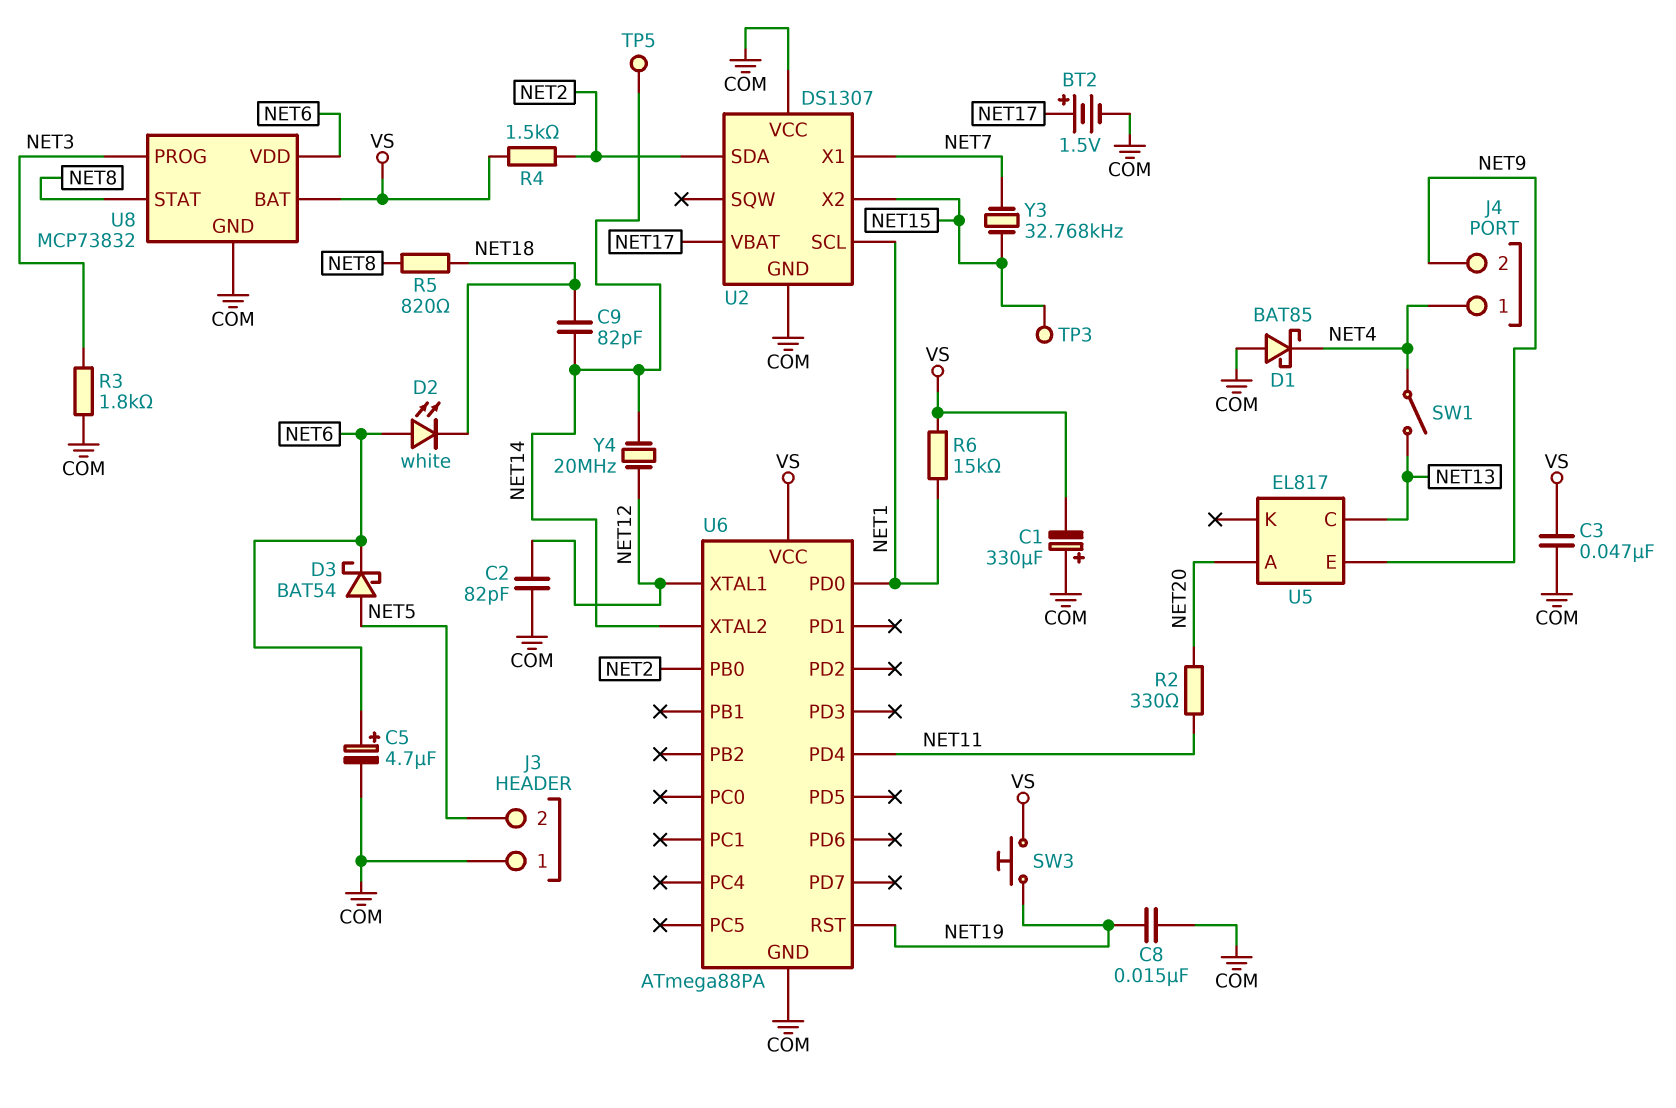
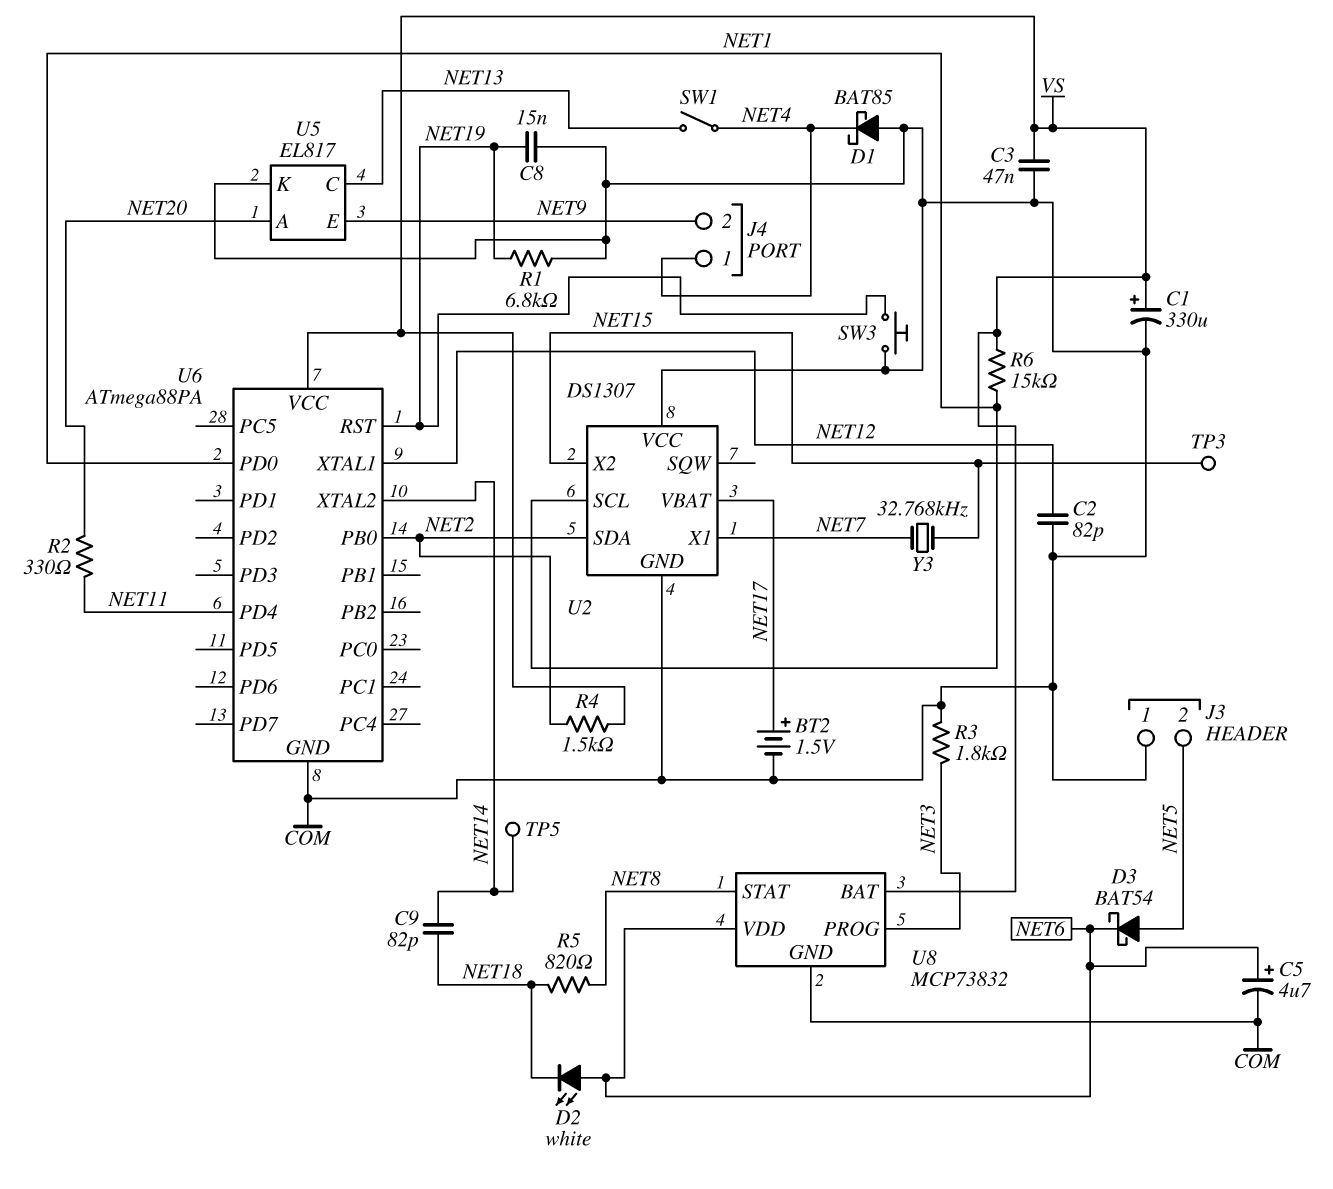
C1: 330uF (plus COM, minus VS) -> 330uF (plus VS, minus COM)
R1: none -> 6.8k (COM, NET19)
SW3: button (NET19, VS) -> button (COM, NET19)
U5 pin K: none -> COM
Y4: 20MHz (NET12, NET14) -> none

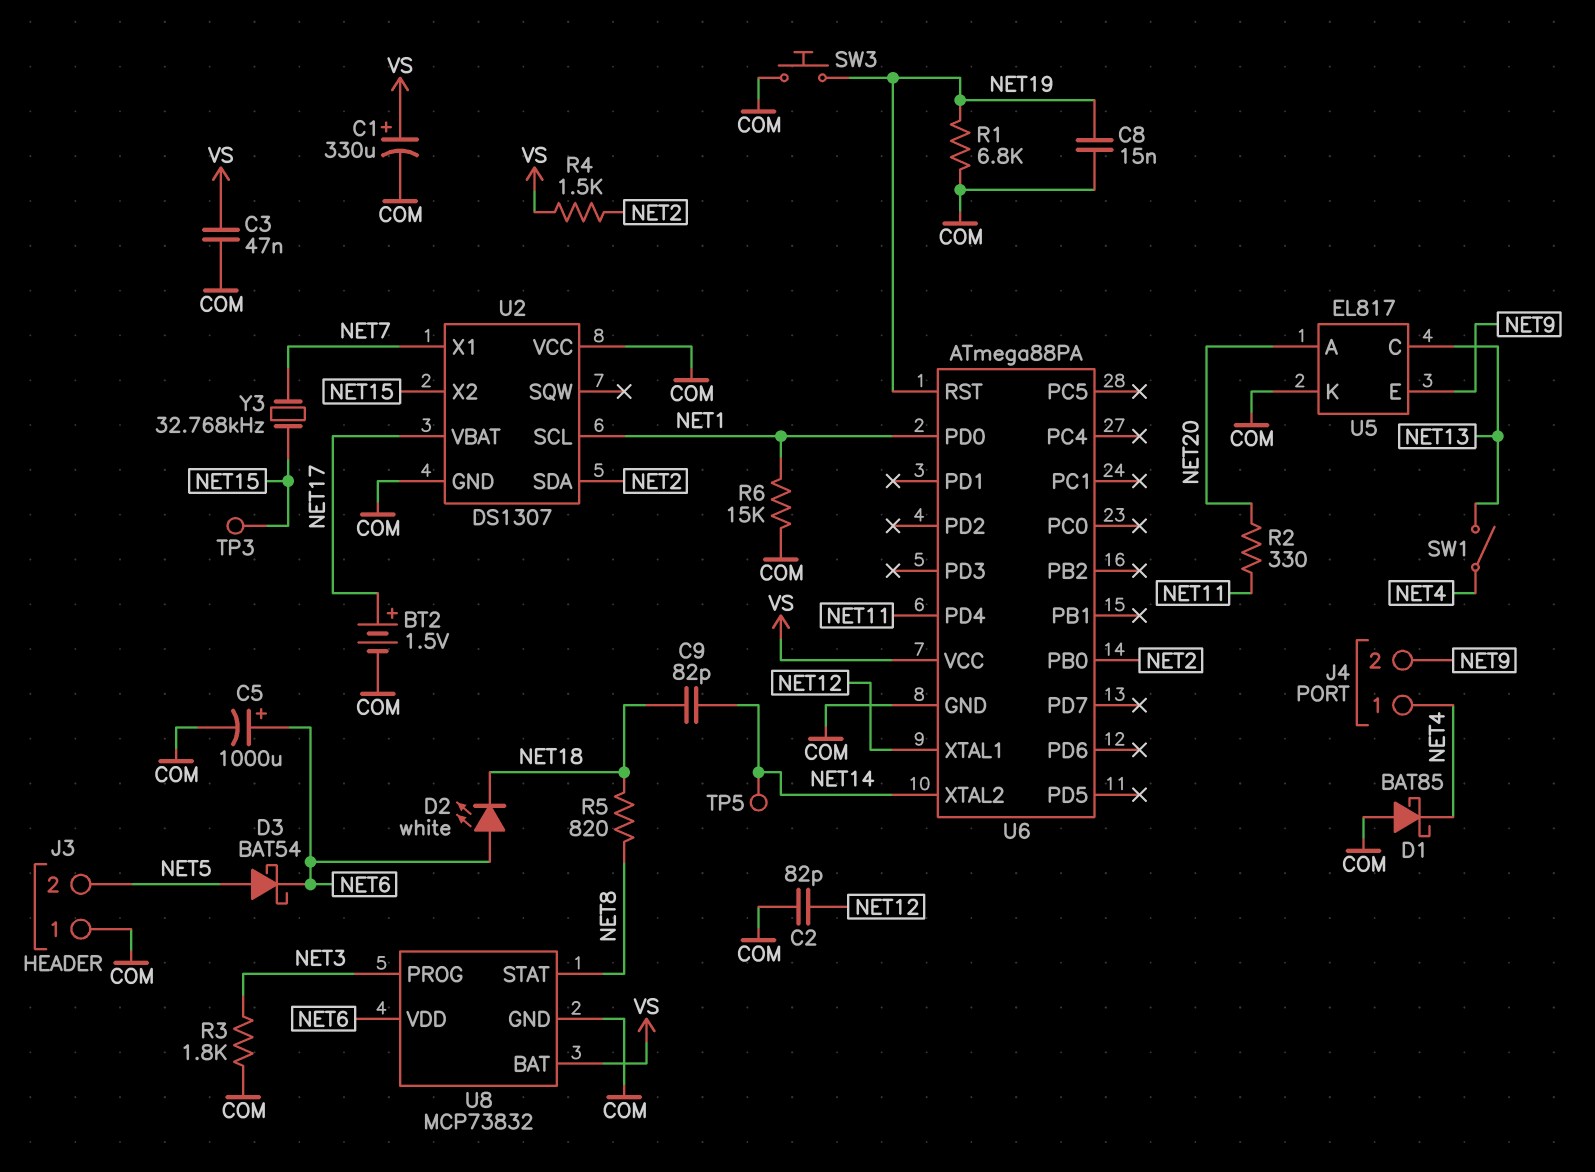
C5: 4.7uF (plus NET6, minus COM) -> 1000uF (plus NET6, minus COM)
R6: 15k (NET1, VS) -> 15k (COM, NET1)

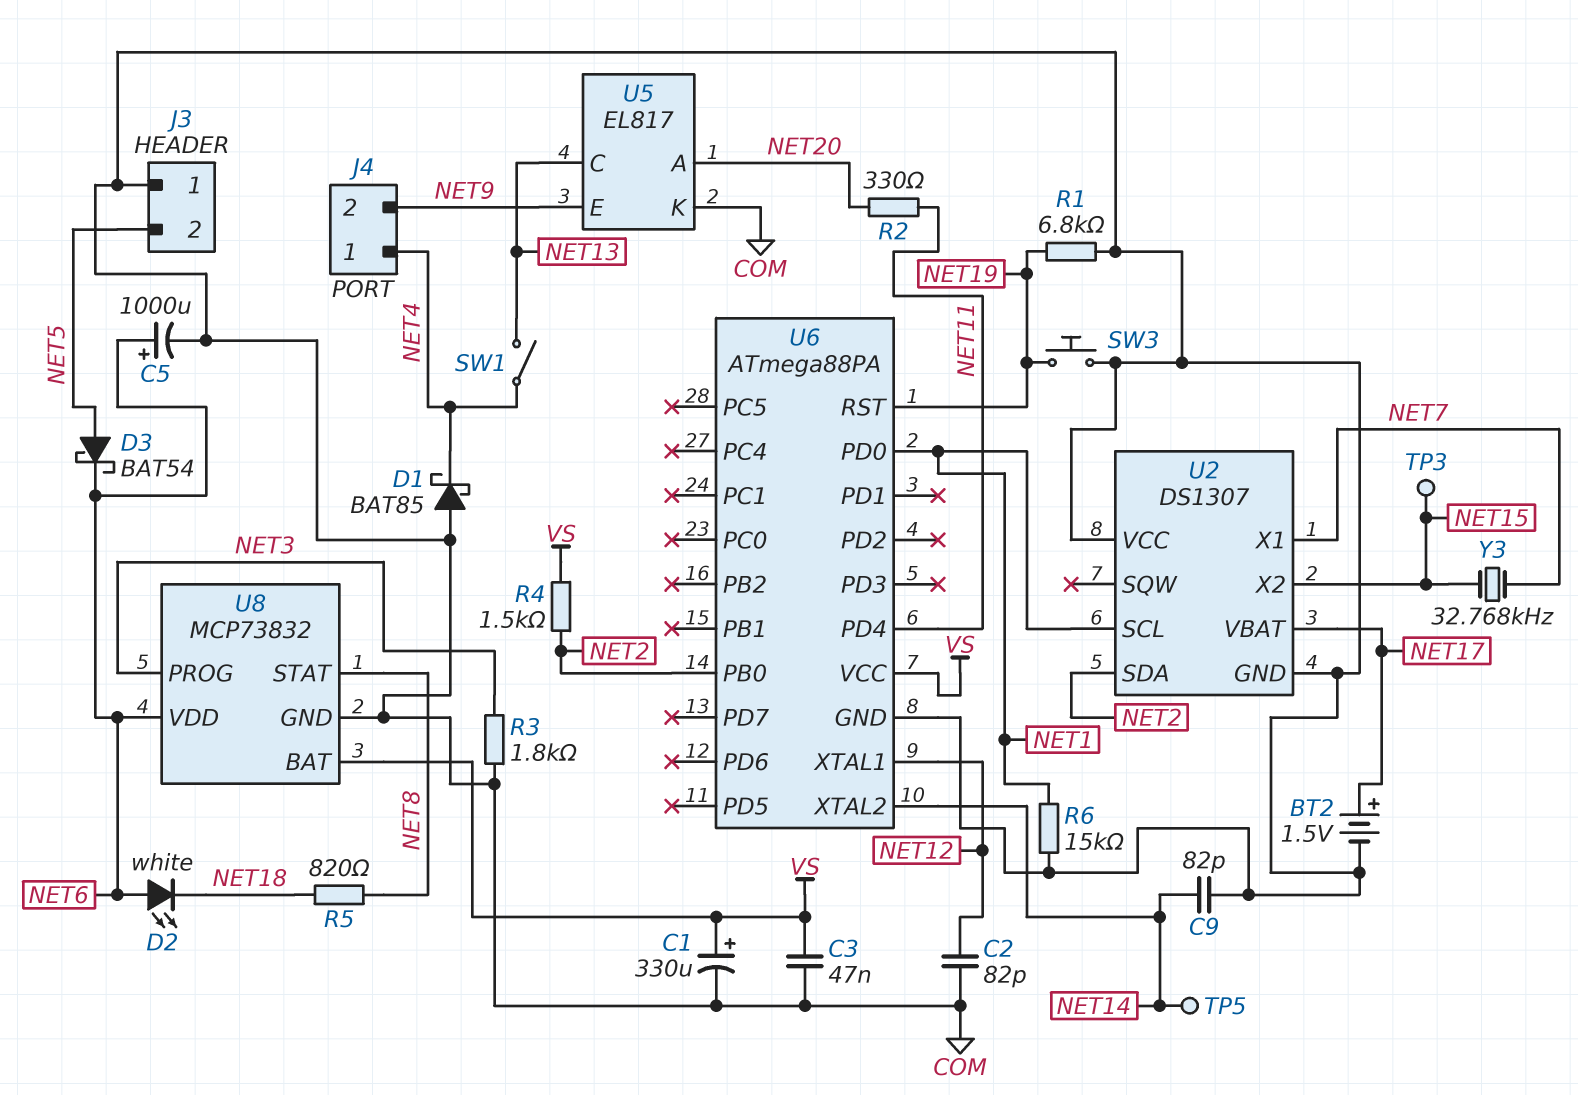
C8: 15nF (COM, NET19) -> none
C9: 82pF (NET14, NET18) -> 82pF (COM, NET14)

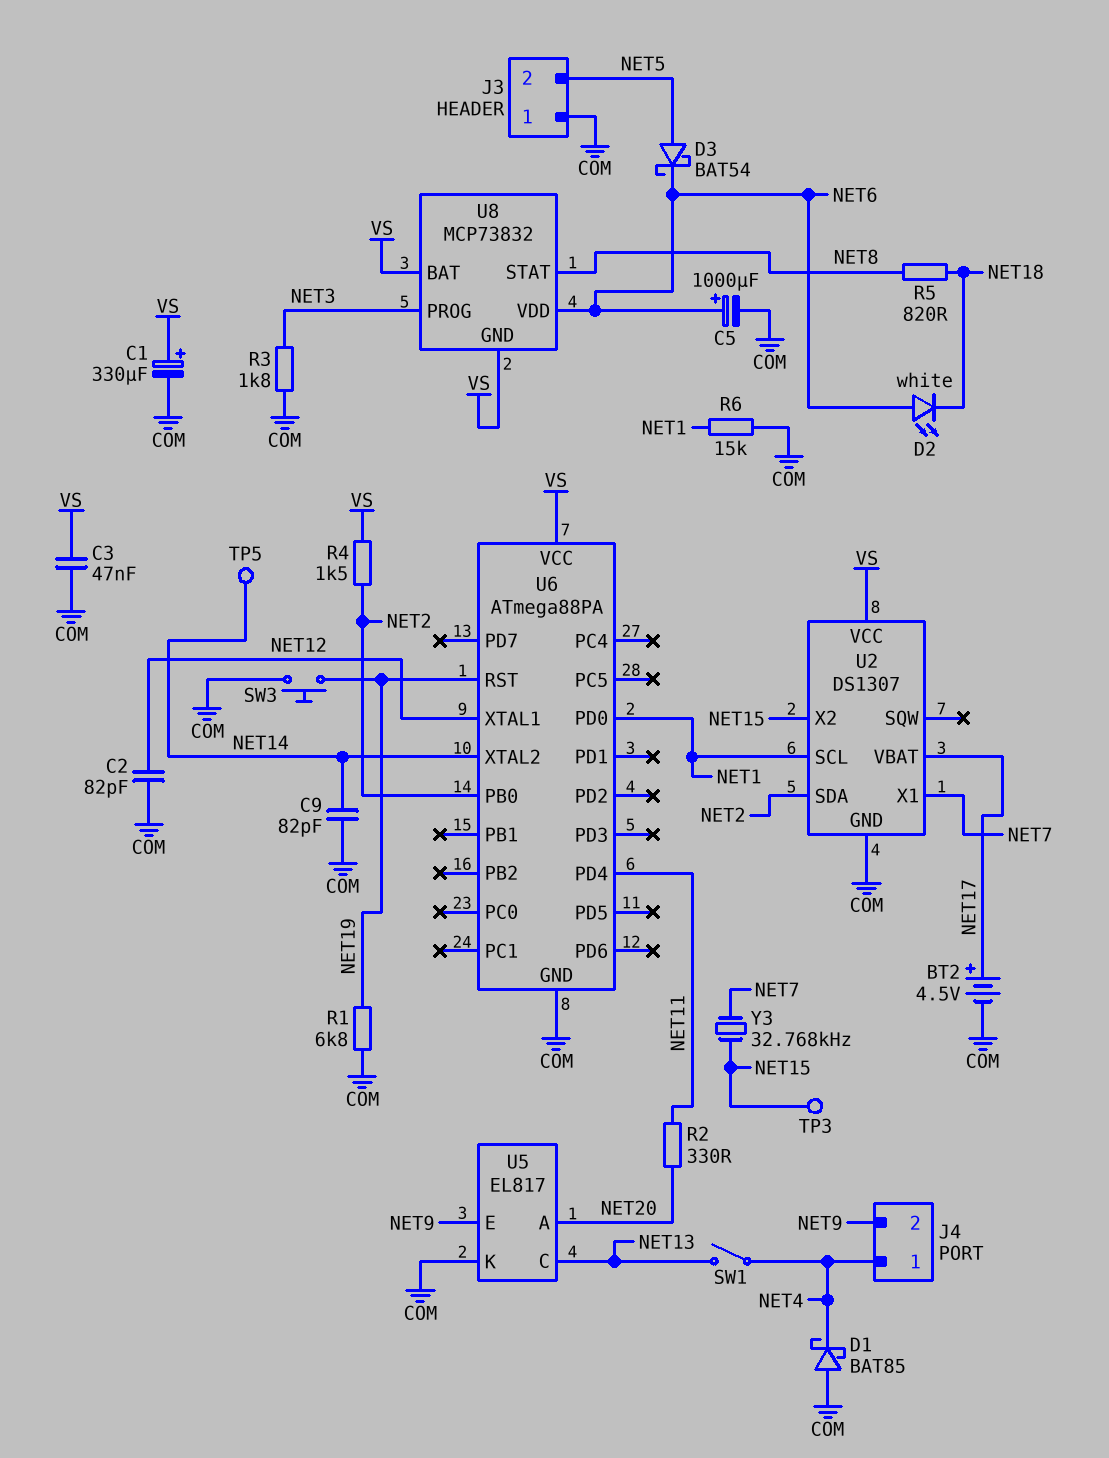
BT2: 1.5V (plus NET17, minus COM) -> 4.5V (plus NET17, minus COM)
U2 pin VCC: COM -> VS
U8 pin GND: COM -> VS

